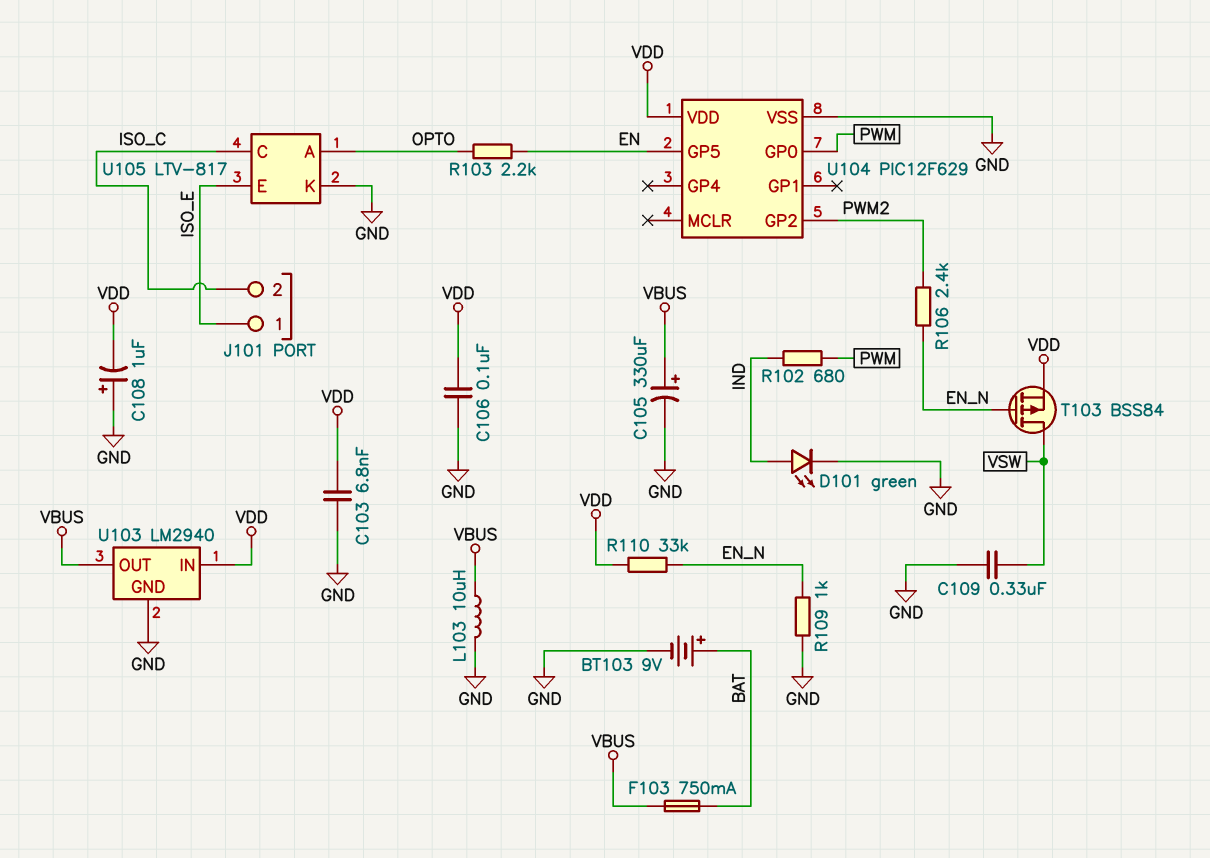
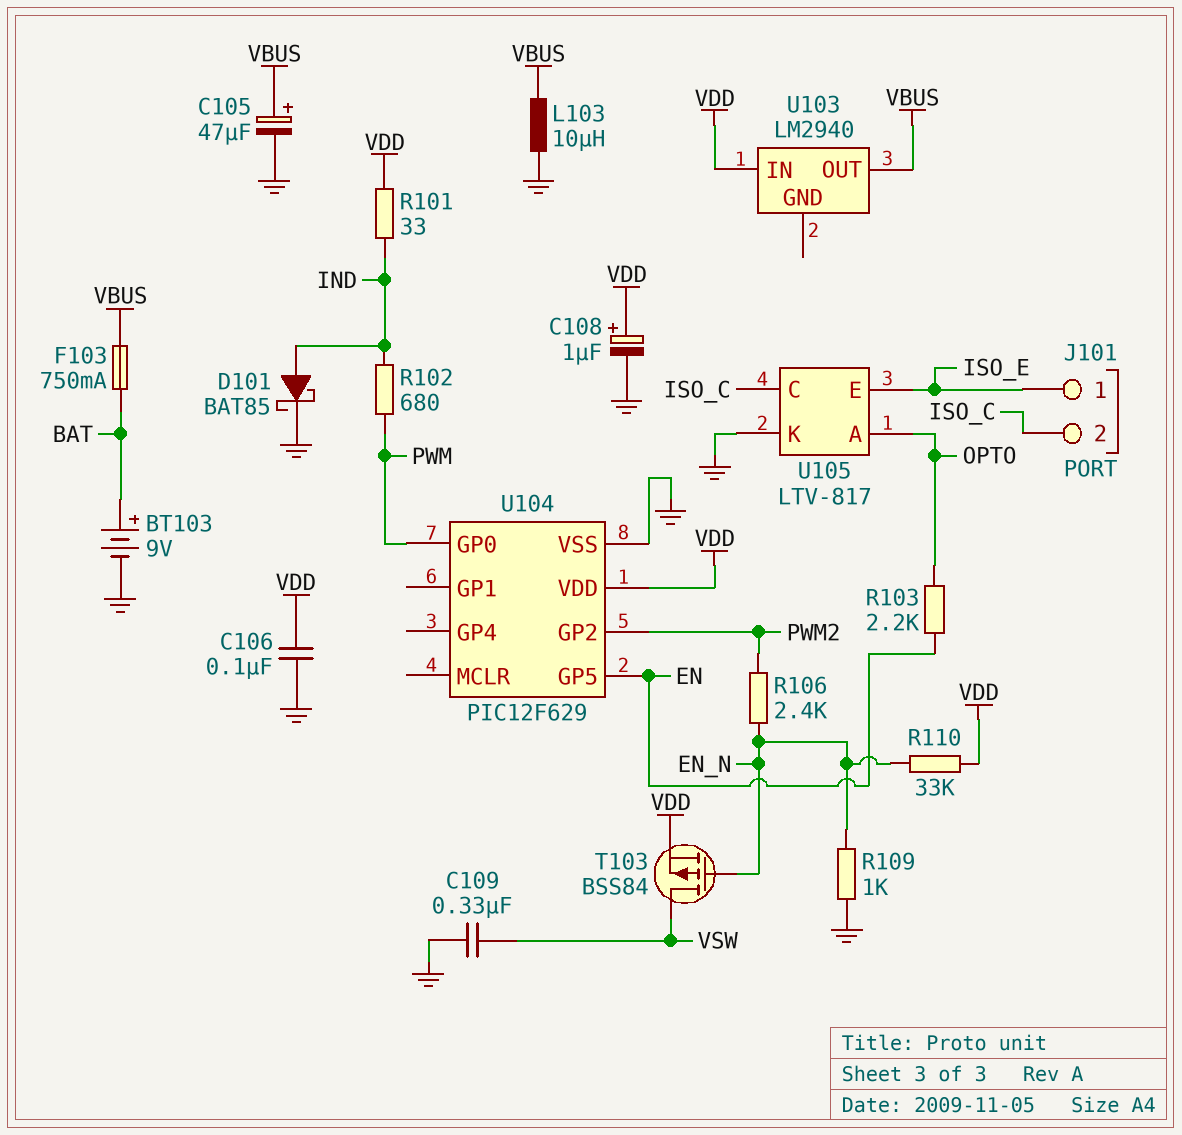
C103: 6.8nF (GND, VDD) -> none
C105: 330uF (plus VBUS, minus GND) -> 47uF (plus VBUS, minus GND)
C108: 1uF (plus GND, minus VDD) -> 1uF (plus VDD, minus GND)
D101: LED green (A IND, K GND) -> schottky BAT85 (A IND, K GND)
R101: none -> 33 (IND, VDD)
U103 pin GND: GND -> none

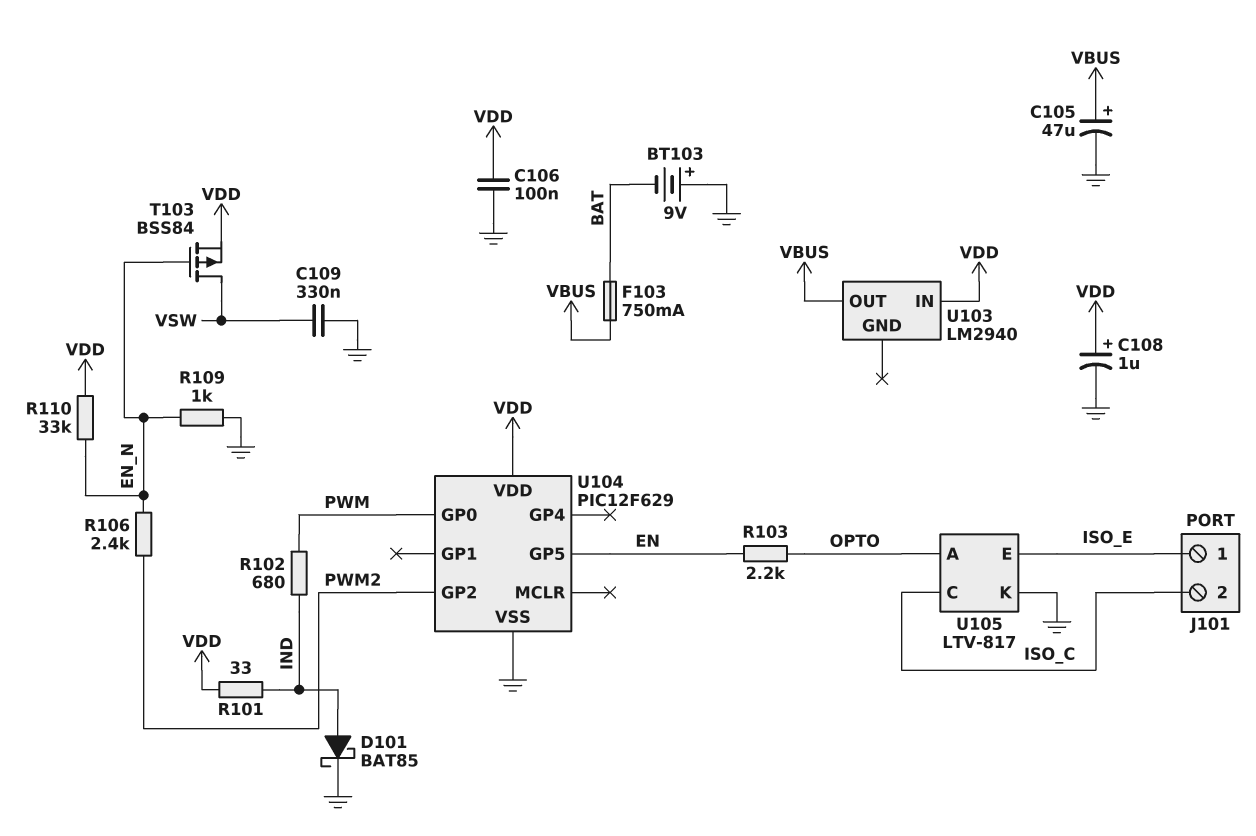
BT103: 9V (plus BAT, minus GND) -> 9V (plus GND, minus BAT)
L103: 10uH (GND, VBUS) -> none

